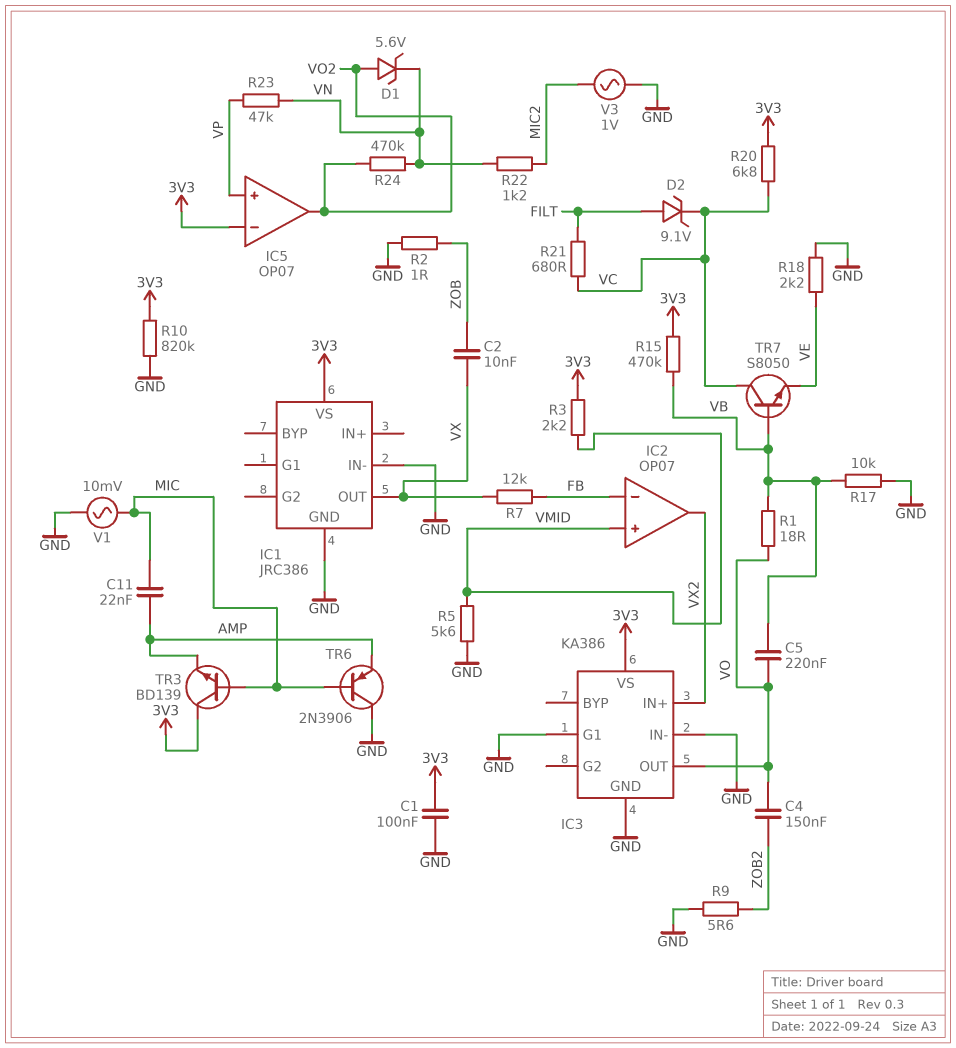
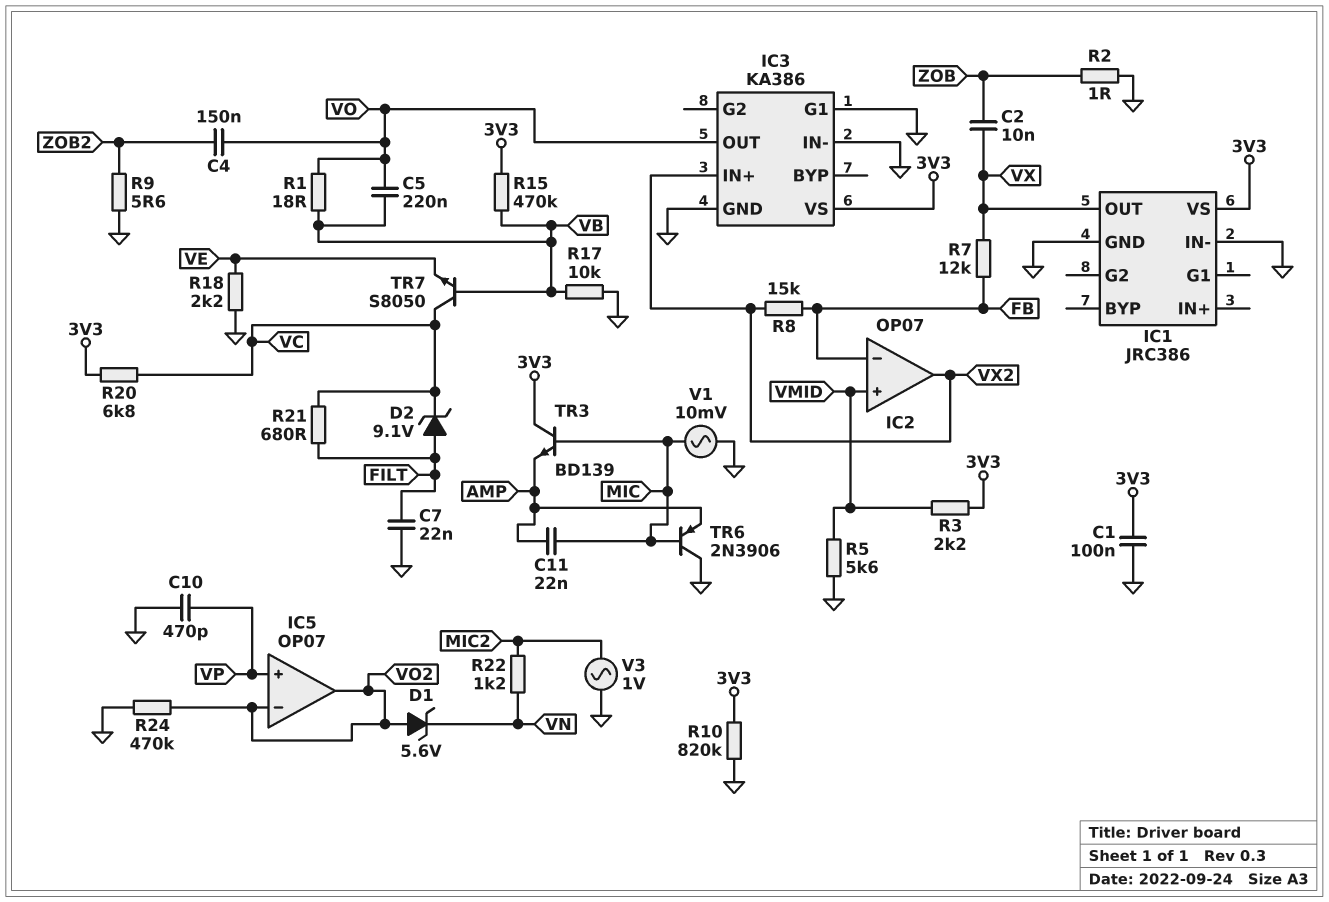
C7: none -> 22nF (FILT, GND)
C10: none -> 470pF (GND, VP)
IC5 pin in-: 3V3 -> VO2
R8: none -> 15k (FB, VX2)
R23: 47k (VN, VP) -> none
R24: 470k (VN, VO2) -> 470k (GND, VO2)

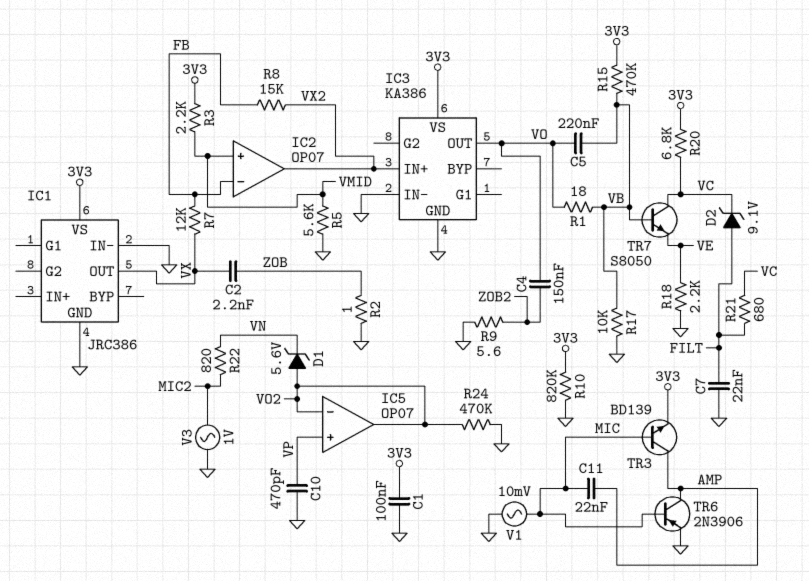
C2: 10nF (VX, ZOB) -> 2.2nF (VX, ZOB)
IC3 pin G1: GND -> none
R22: 1.2k (MIC2, VN) -> 820 (MIC2, VN)
TR3: NPN BD139 (B MIC, C 3V3, E AMP) -> NPN BD139 (B MIC, C AMP, E 3V3)
TR6: PNP 2N3906 (B MIC, C GND, E AMP) -> PNP 2N3906 (B MIC, C AMP, E GND)

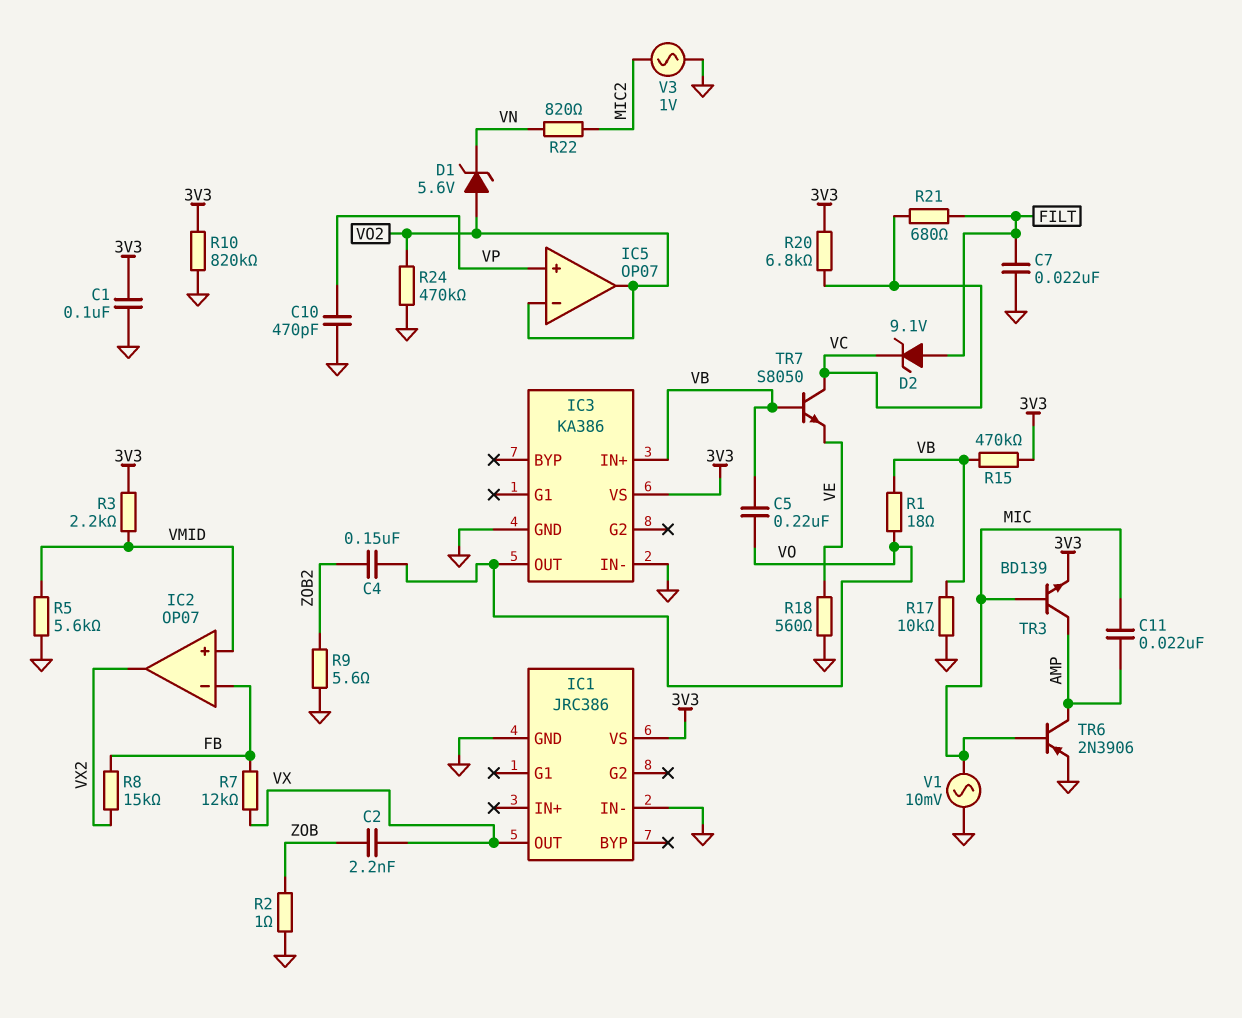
IC3 pin IN+: VX2 -> VB
R18: 2.2k (GND, VE) -> 560 (GND, VE)

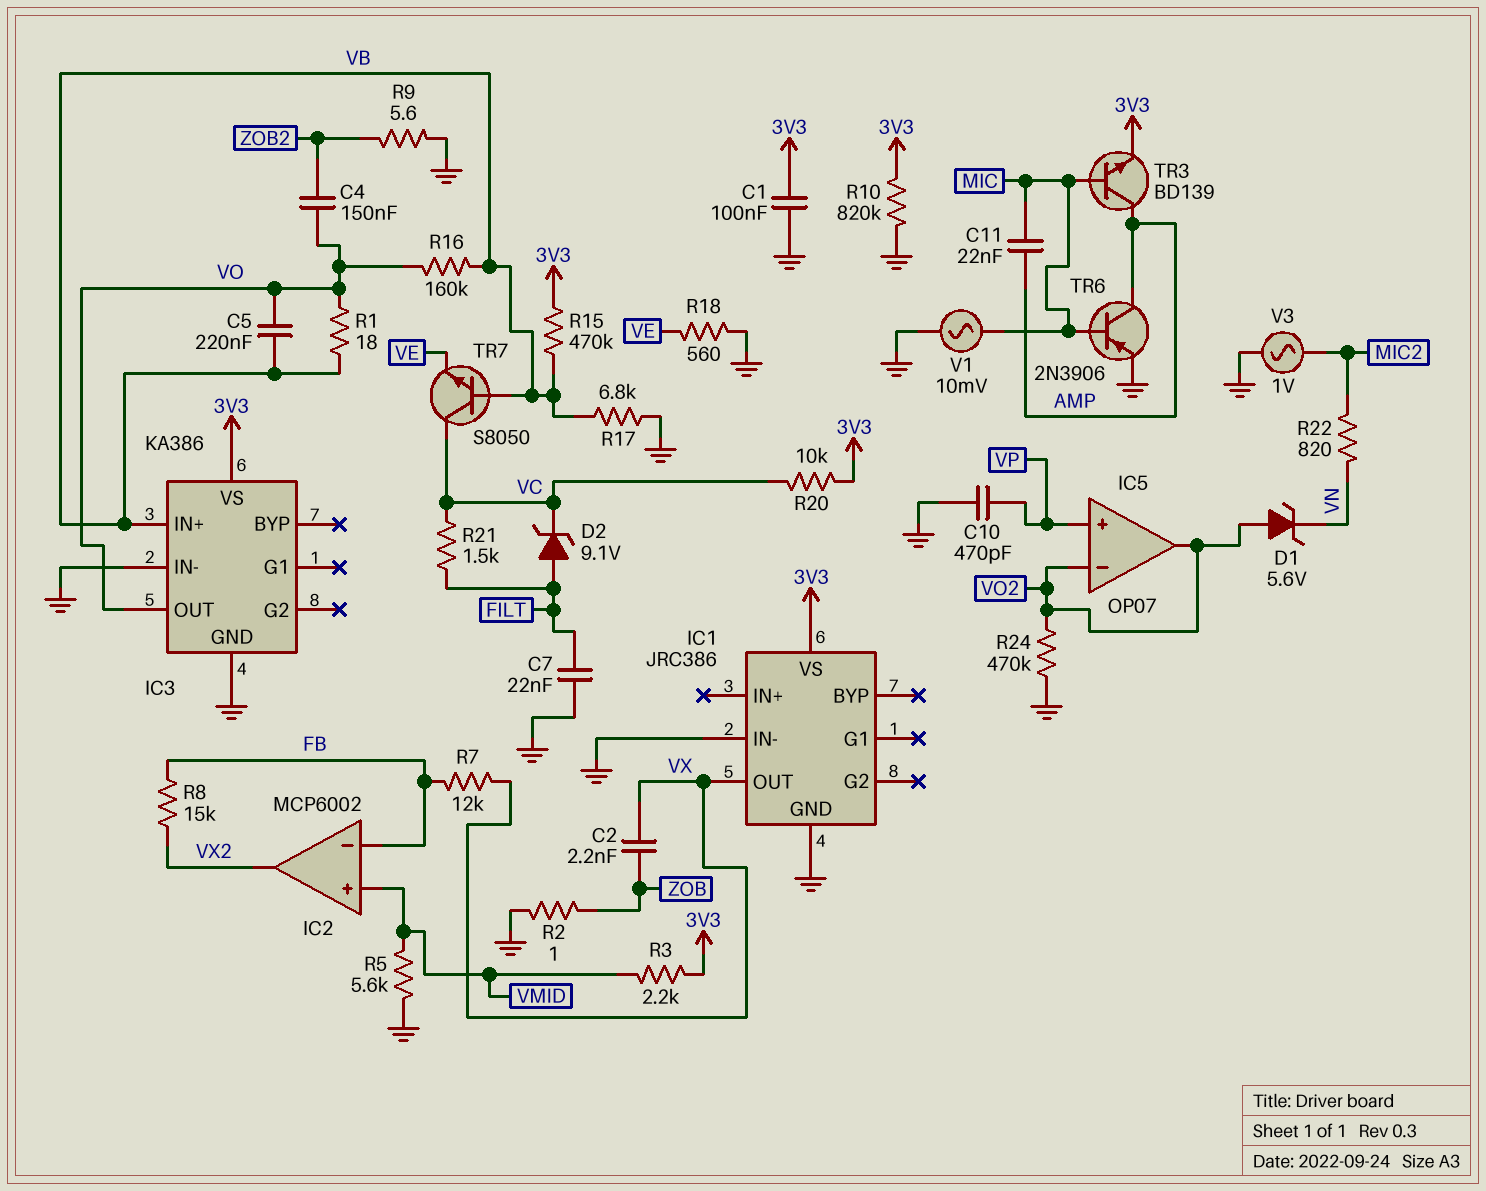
IC2: OP07 -> MCP6002
R16: none -> 160k (VB, VO)
R17: 10k (GND, VB) -> 6.8k (GND, VB)
R20: 6.8k (3V3, VC) -> 10k (3V3, VC)
R21: 680 (FILT, VC) -> 1.5k (FILT, VC)

